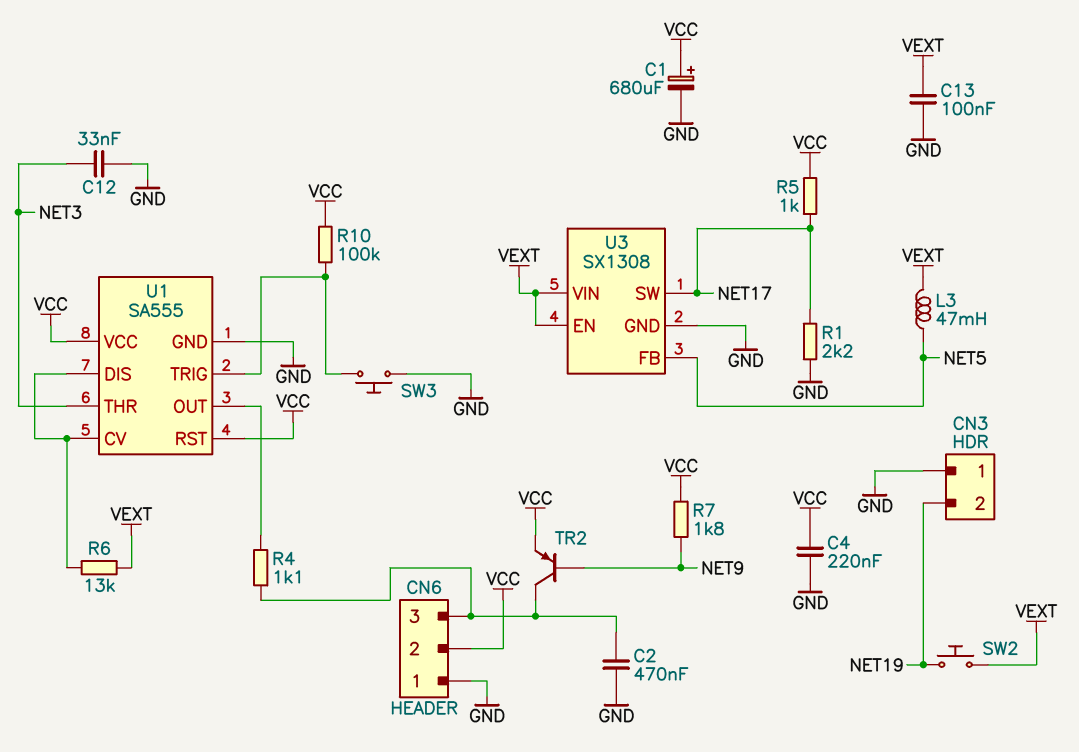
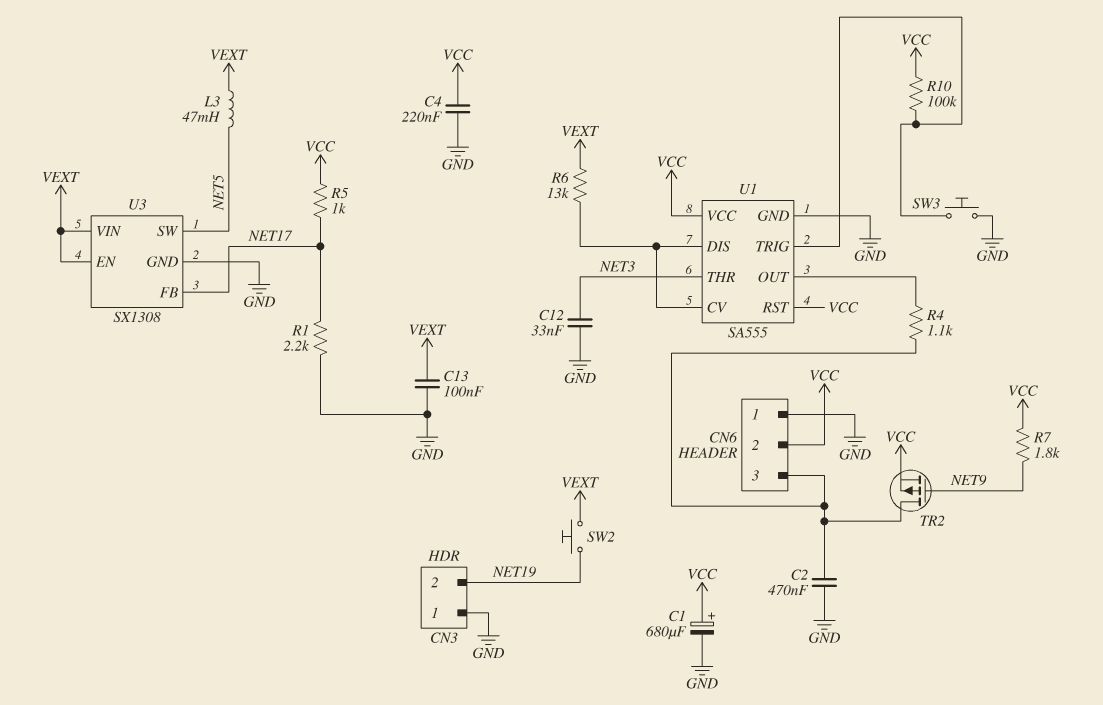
TR2: PNP (B NET9, C CN6/3, E VCC) -> PMOS (G NET9, D CN6/3, S VCC)
U3 pin FB: NET5 -> NET17
U3 pin SW: NET17 -> NET5

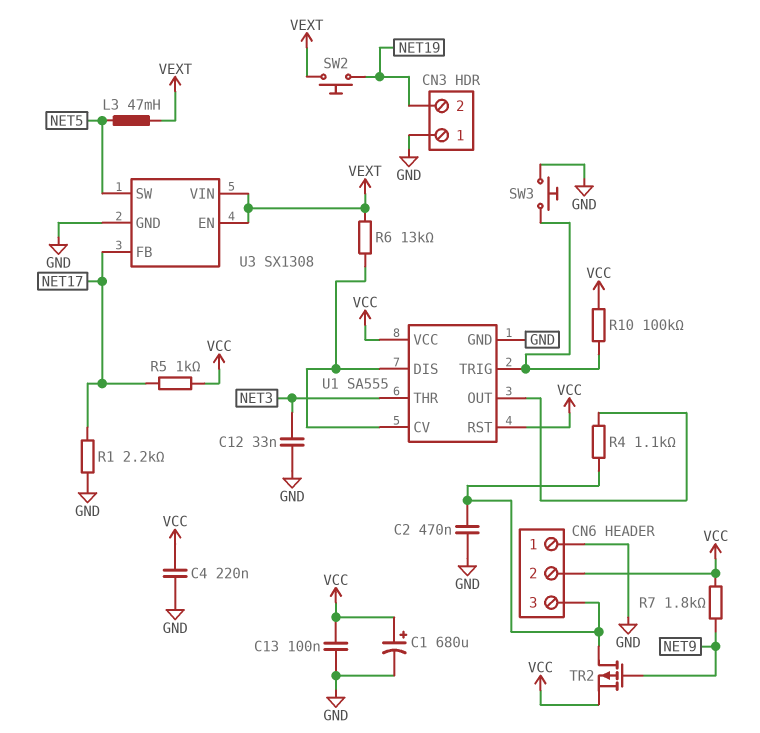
C13: 100nF (GND, VEXT) -> 100nF (GND, VCC)

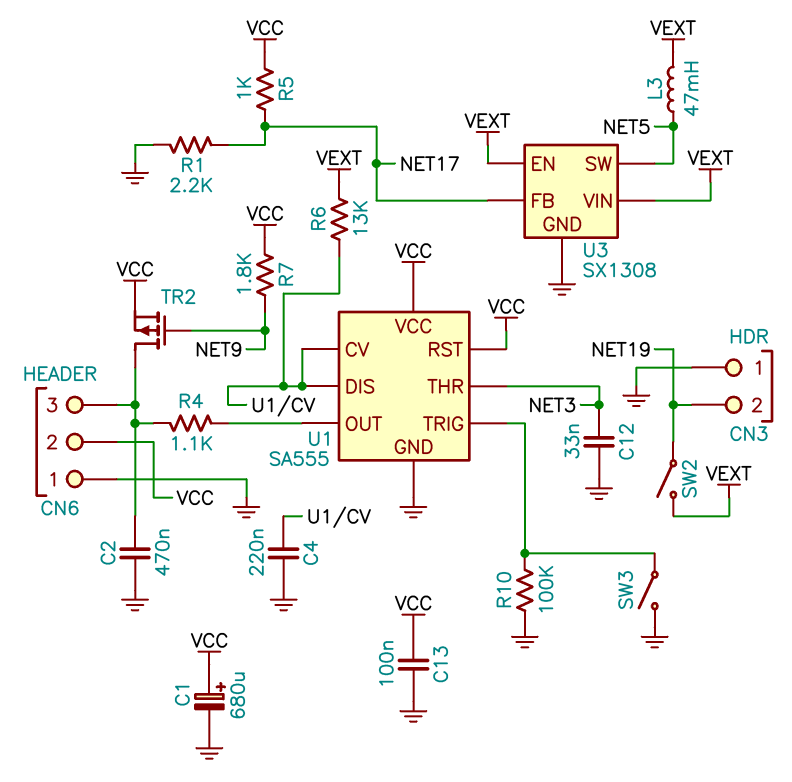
C4: 220nF (GND, VCC) -> 220nF (GND, U1/CV)
R10: 100k (U1/TRIG, VCC) -> 100k (GND, U1/TRIG)
SW2: button (NET19, VEXT) -> switch (NET19, VEXT)
SW3: button (GND, U1/TRIG) -> switch (GND, U1/TRIG)

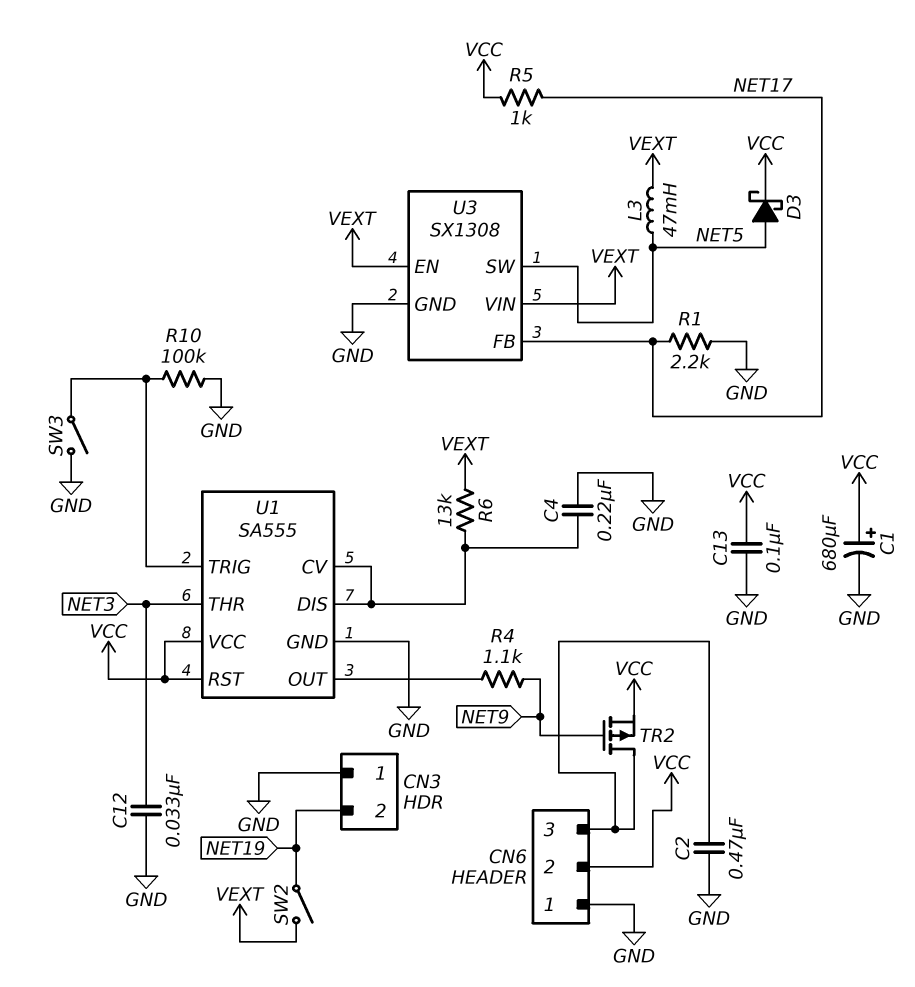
D3: none -> schottky (A NET5, K VCC)
R4: 1.1k (CN6/3, U1/OUT) -> 1.1k (NET9, U1/OUT)
R7: 1.8k (NET9, VCC) -> none

